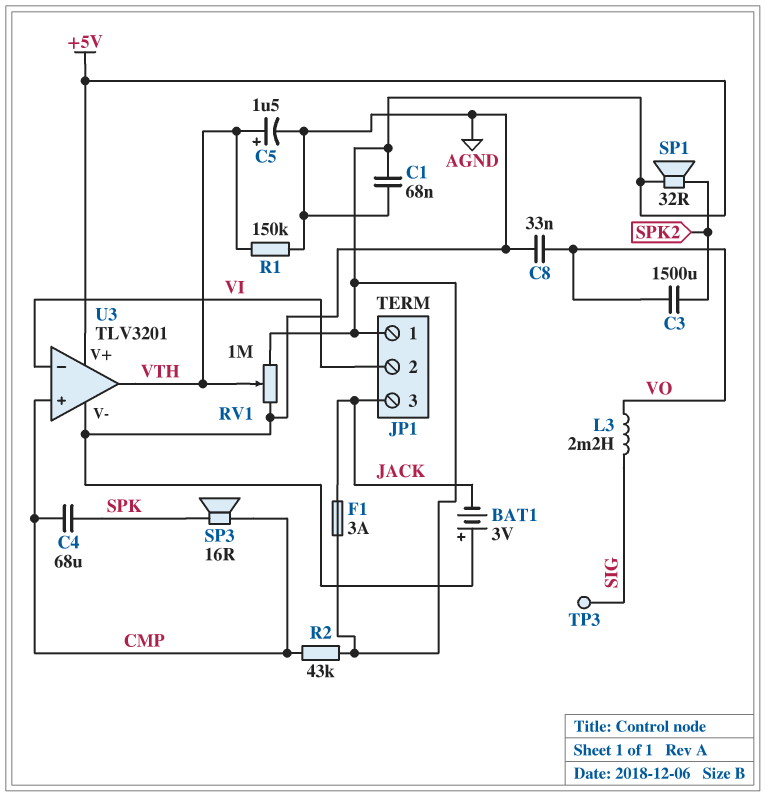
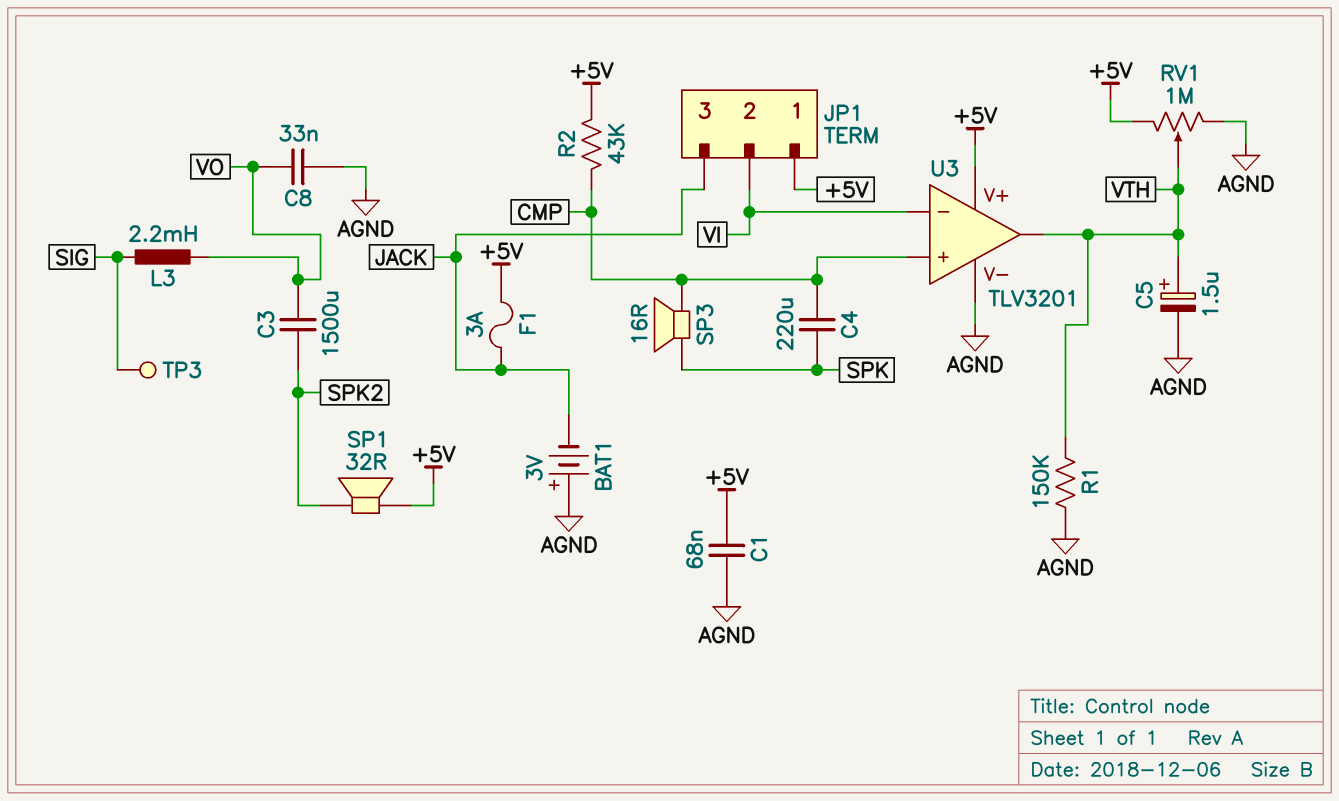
C4: 68uF (CMP, SPK) -> 220uF (CMP, SPK)

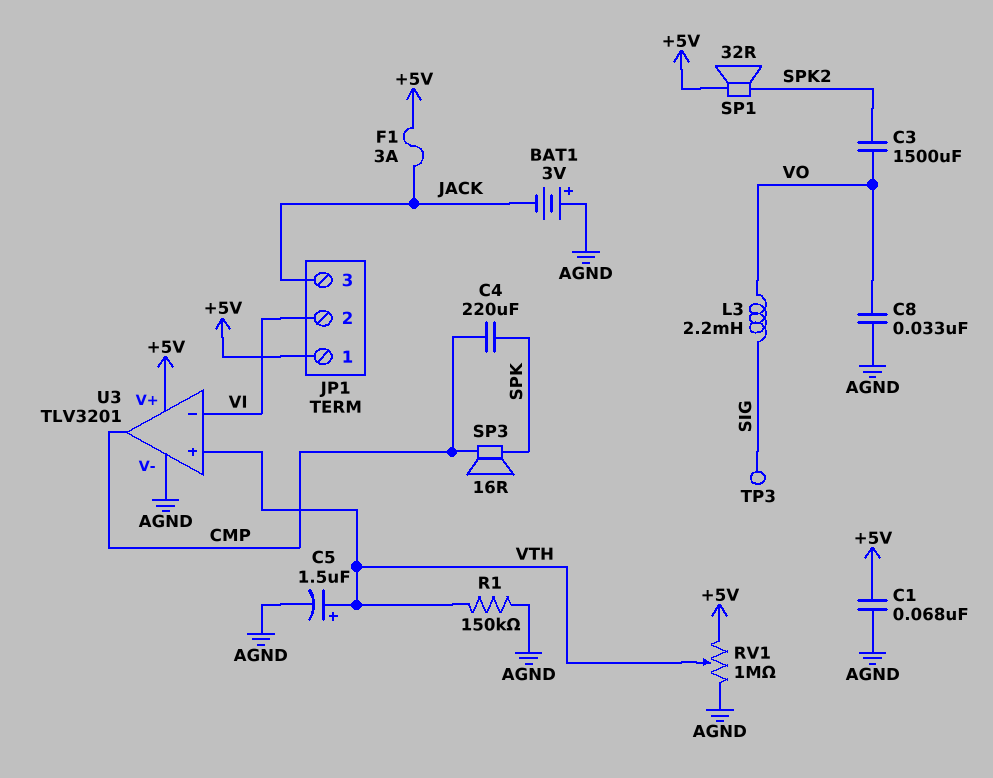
R2: 43k (+5V, CMP) -> none
U3 pin in+: CMP -> VTH
U3 pin out: VTH -> CMP

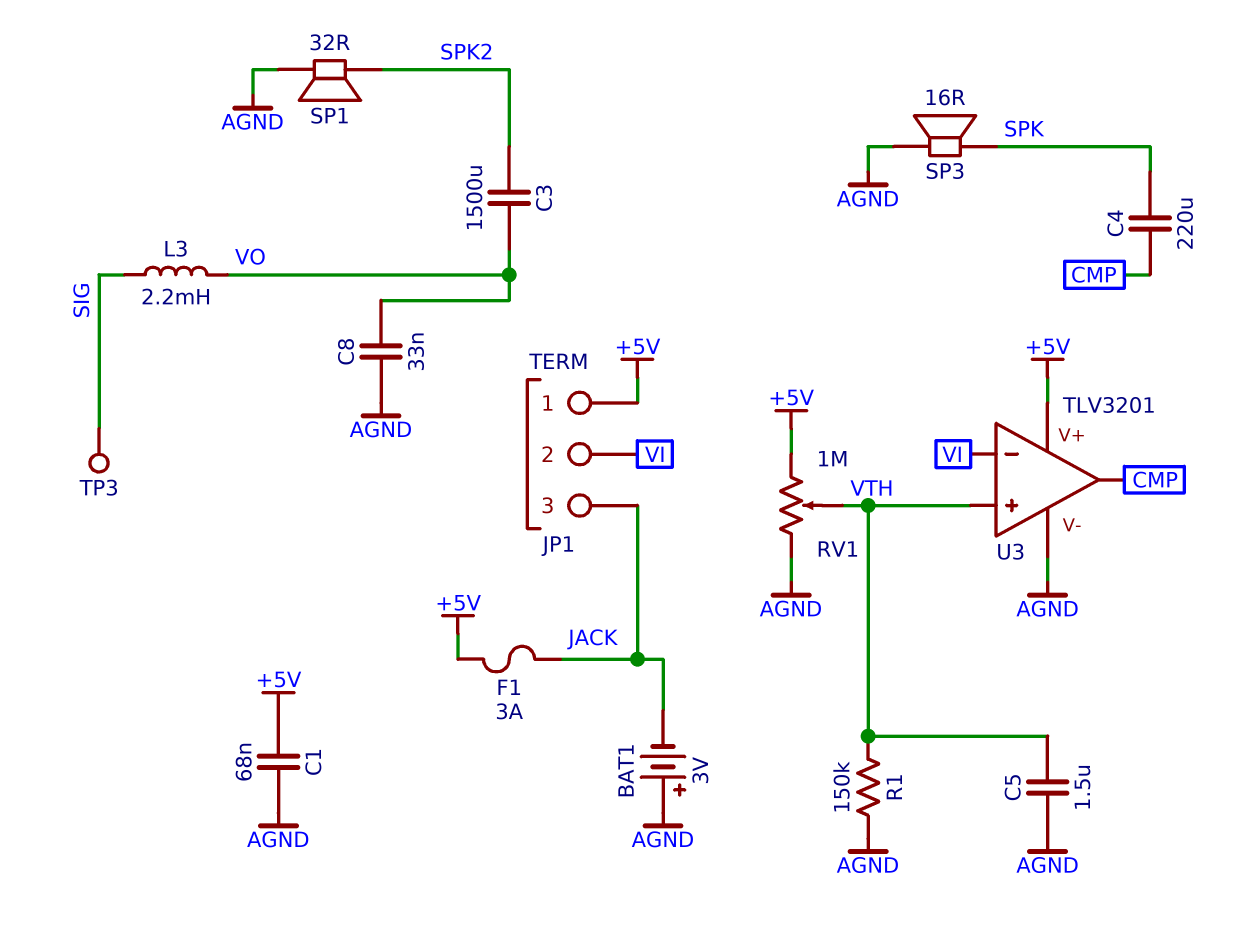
C5: 1.5uF (plus VTH, minus AGND) -> 1.5uF (AGND, VTH)
SP1: speaker 32R (+5V, SPK2) -> speaker 32R (AGND, SPK2)
SP3: speaker 16R (CMP, SPK) -> speaker 16R (AGND, SPK)

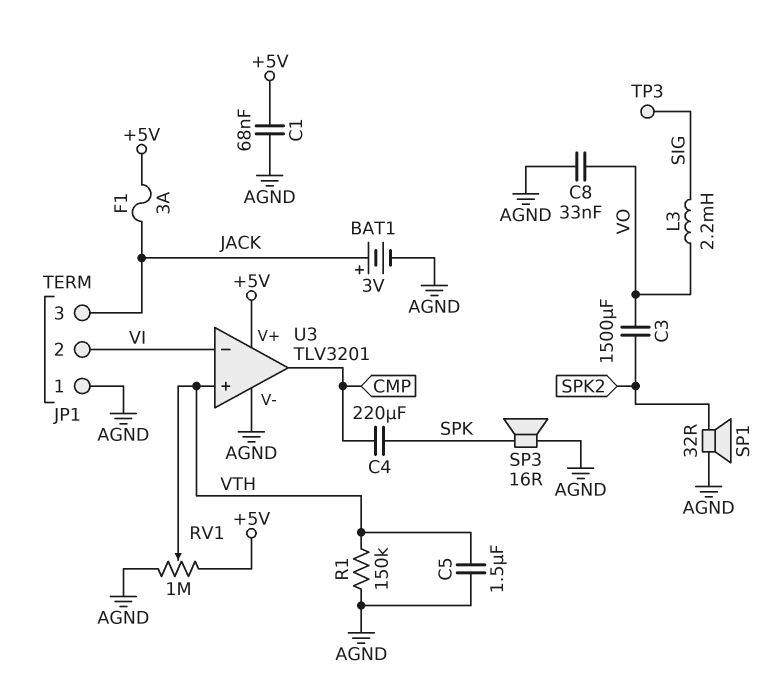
BAT1: 3V (plus AGND, minus JACK) -> 3V (plus JACK, minus AGND)
JP1 pin 1: +5V -> AGND

